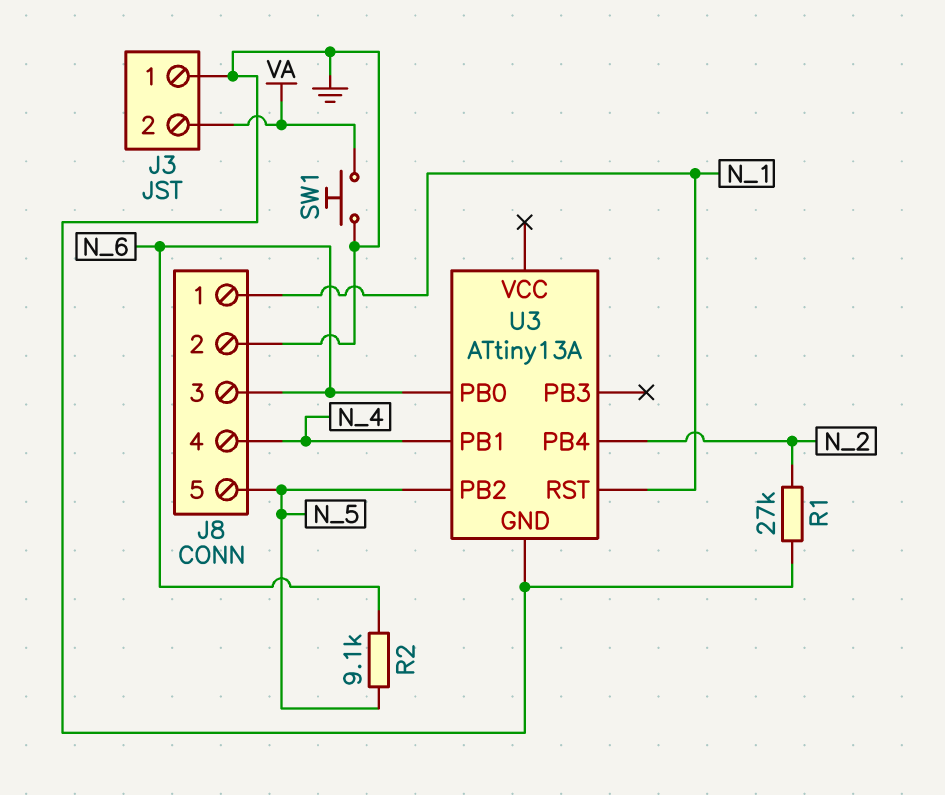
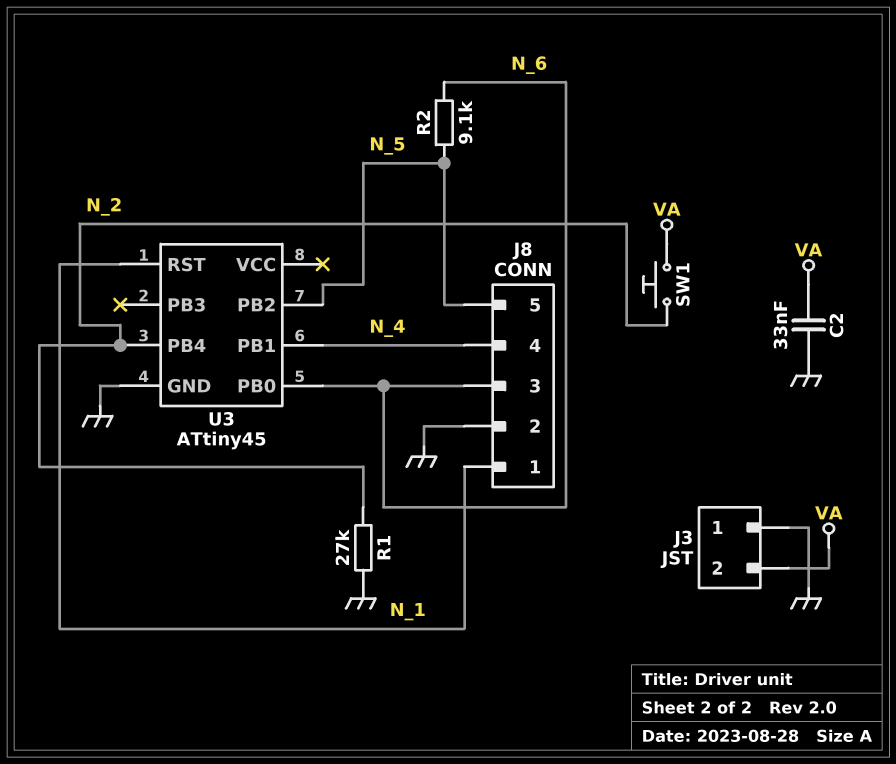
C2: none -> 33nF (GND, VA)
SW1: button (GND, VA) -> button (N_2, VA)
U3: ATtiny13A -> ATtiny45

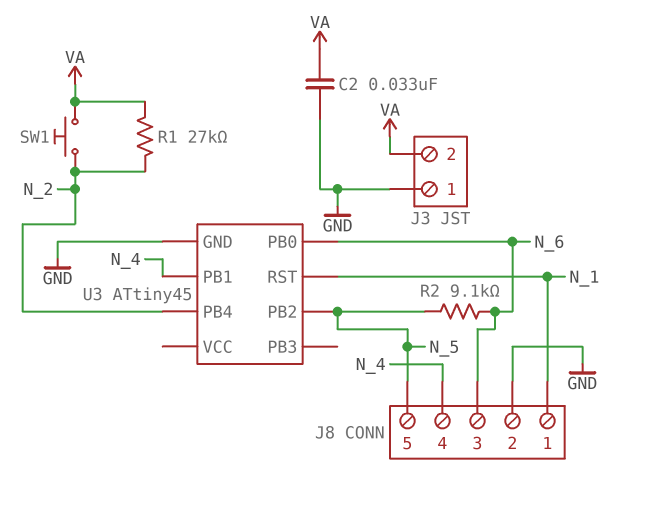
R1: 27k (GND, N_2) -> 27k (N_2, VA)

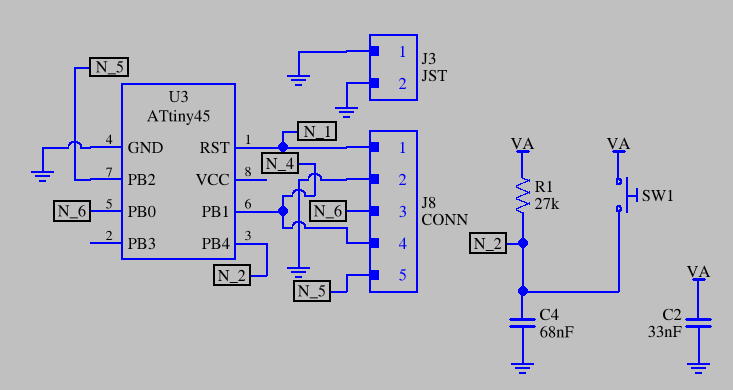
C4: none -> 68nF (GND, N_2)
J3 pin 2: VA -> GND
R2: 9.1k (N_5, N_6) -> none

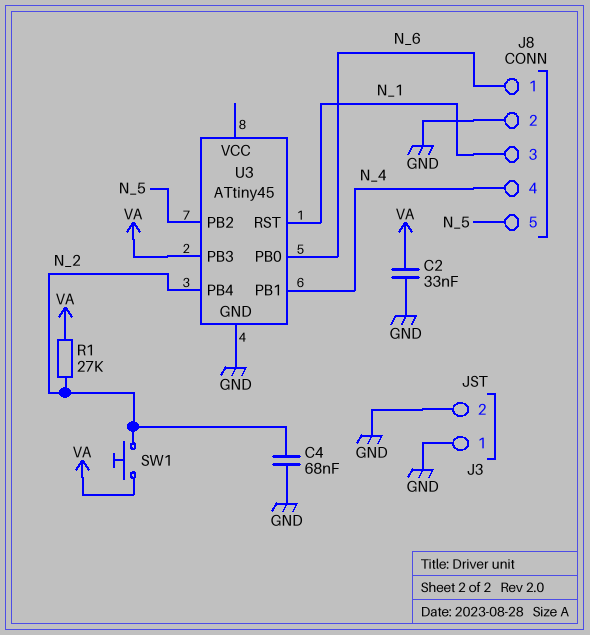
J8 pin 1: N_1 -> N_6
J8 pin 3: N_6 -> N_1
U3 pin PB3: none -> VA

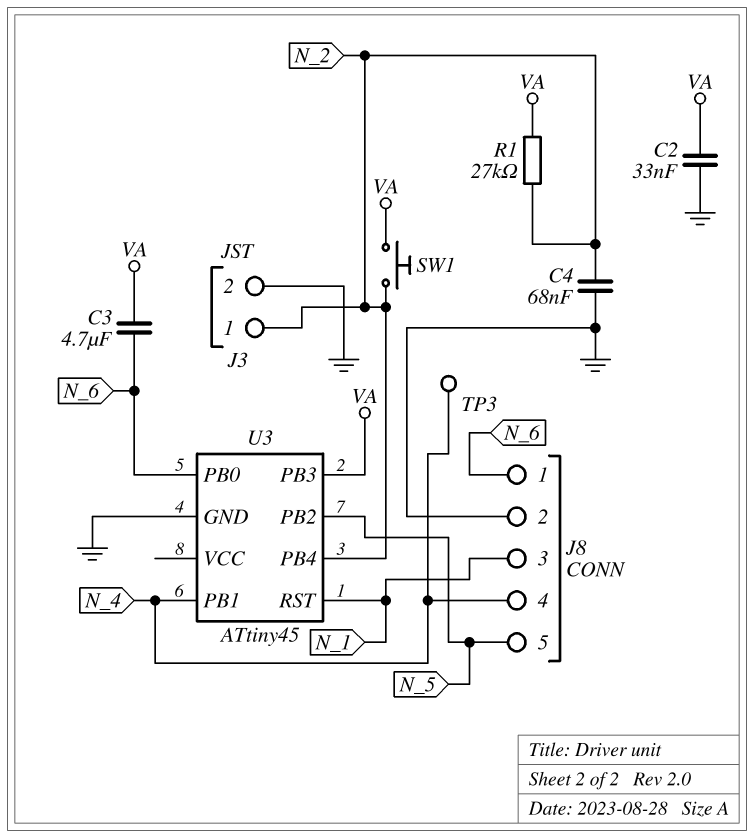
C3: none -> 4.7uF (N_6, VA)
J3 pin 1: GND -> N_2
TP3: none -> test point (N_4)

